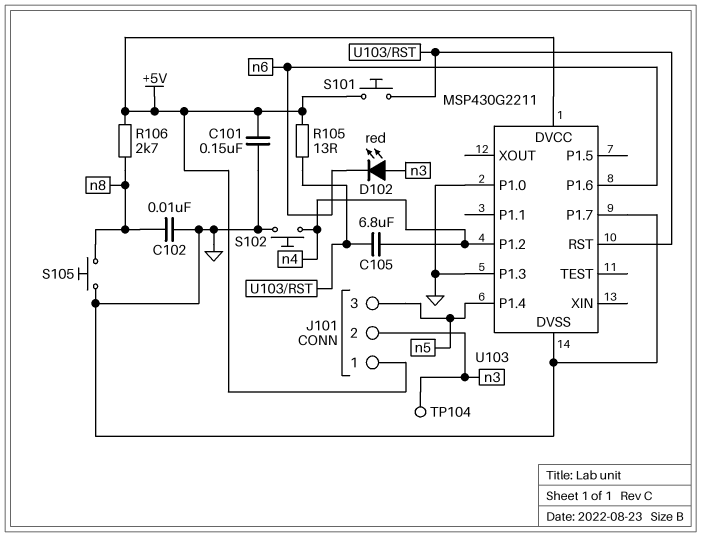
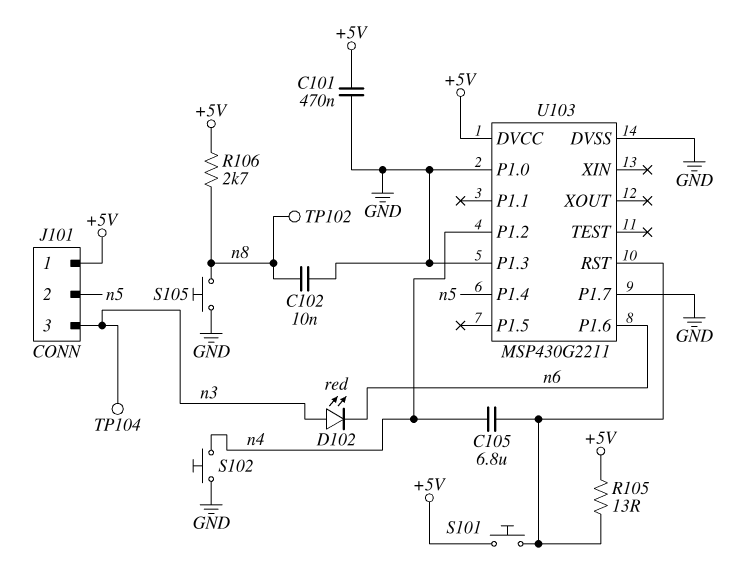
C101: 150nF (+5V, GND) -> 470nF (+5V, GND)
J101 pin 2: n3 -> n5
J101 pin 3: n5 -> n3
TP102: none -> test point (n8)

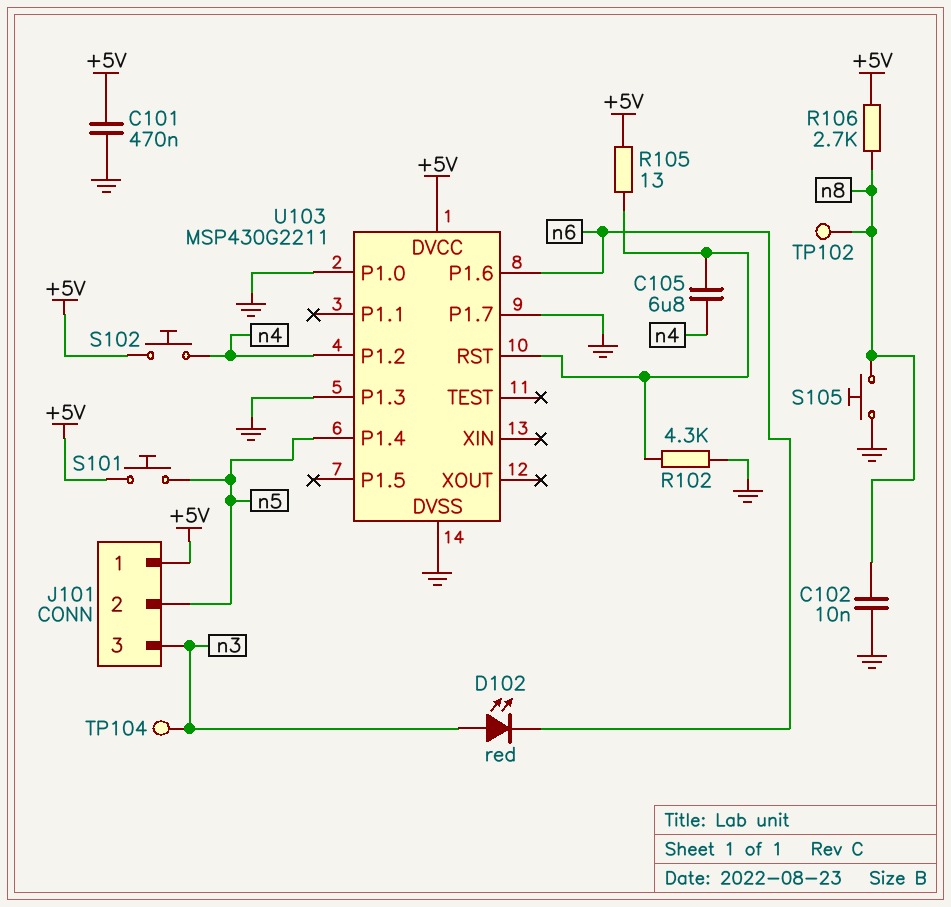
R102: none -> 4.3k (GND, U103/RST)
S101: button (+5V, U103/RST) -> button (+5V, n5)
S102: button (GND, n4) -> button (+5V, n4)

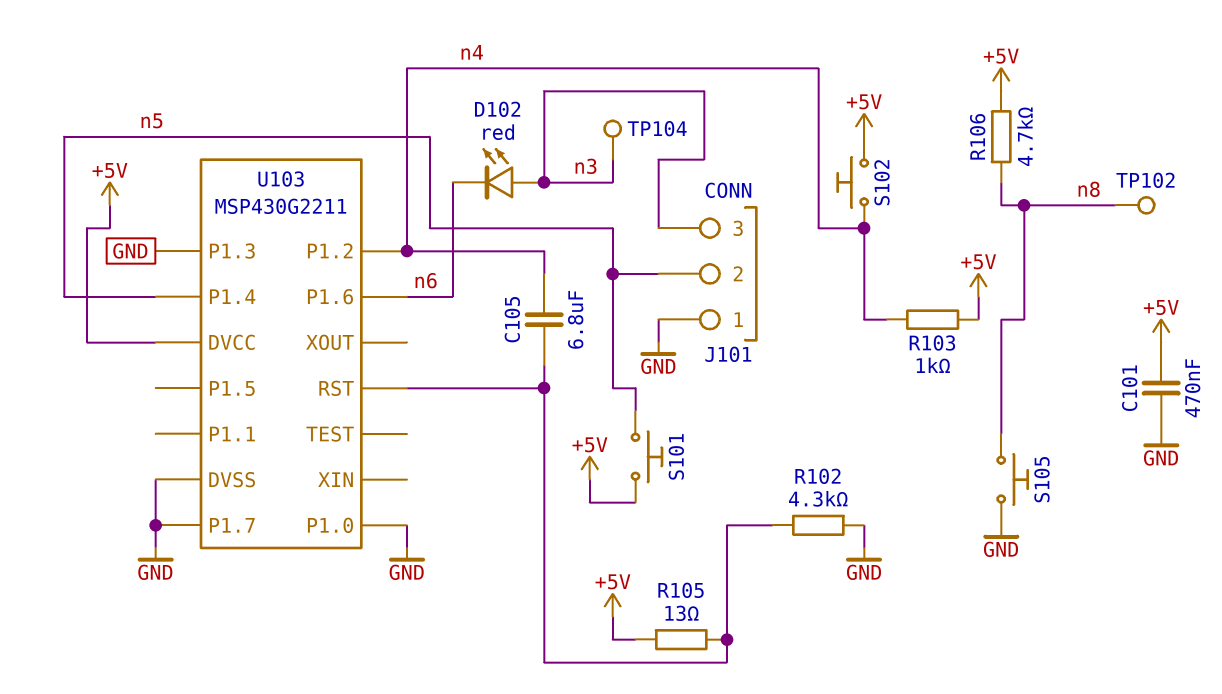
C102: 10nF (GND, n8) -> none
J101 pin 1: +5V -> GND
R103: none -> 1k (+5V, n4)
R106: 2.7k (+5V, n8) -> 4.7k (+5V, n8)

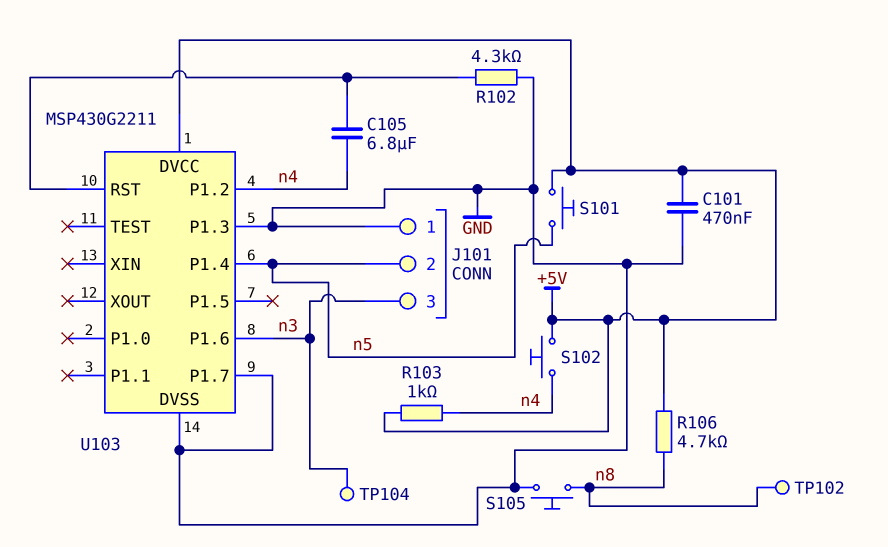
D102: LED red (A n3, K n6) -> none
R105: 13 (+5V, U103/RST) -> none
U103 pin P1.0: GND -> none
U103 pin P1.6: n6 -> n3

